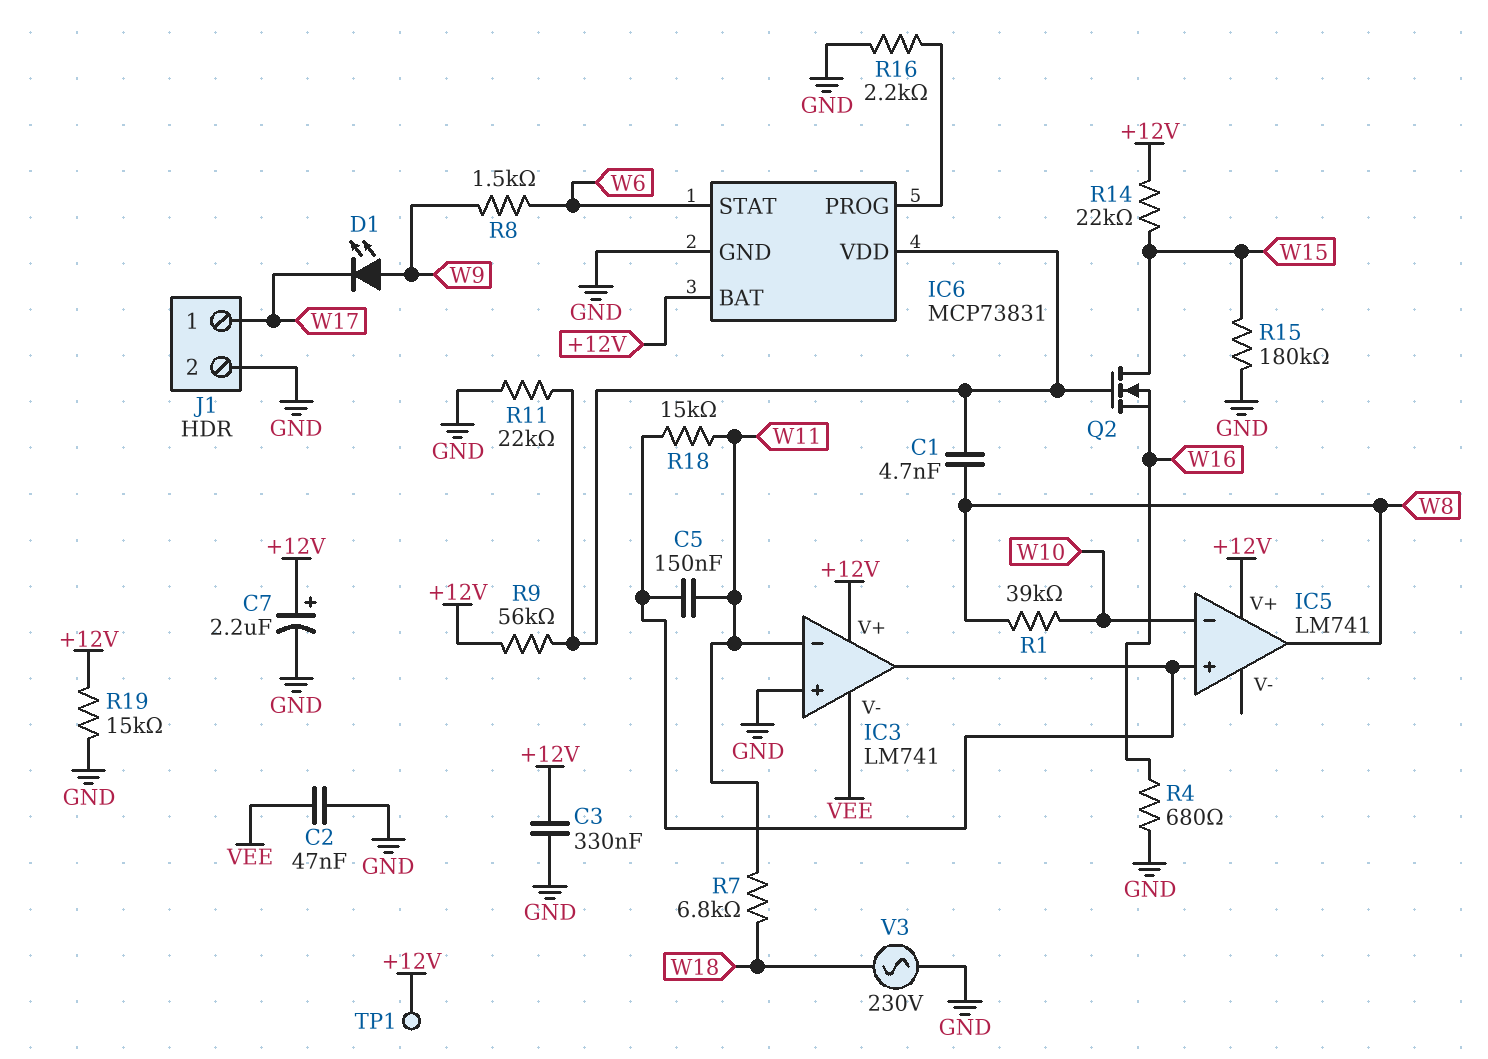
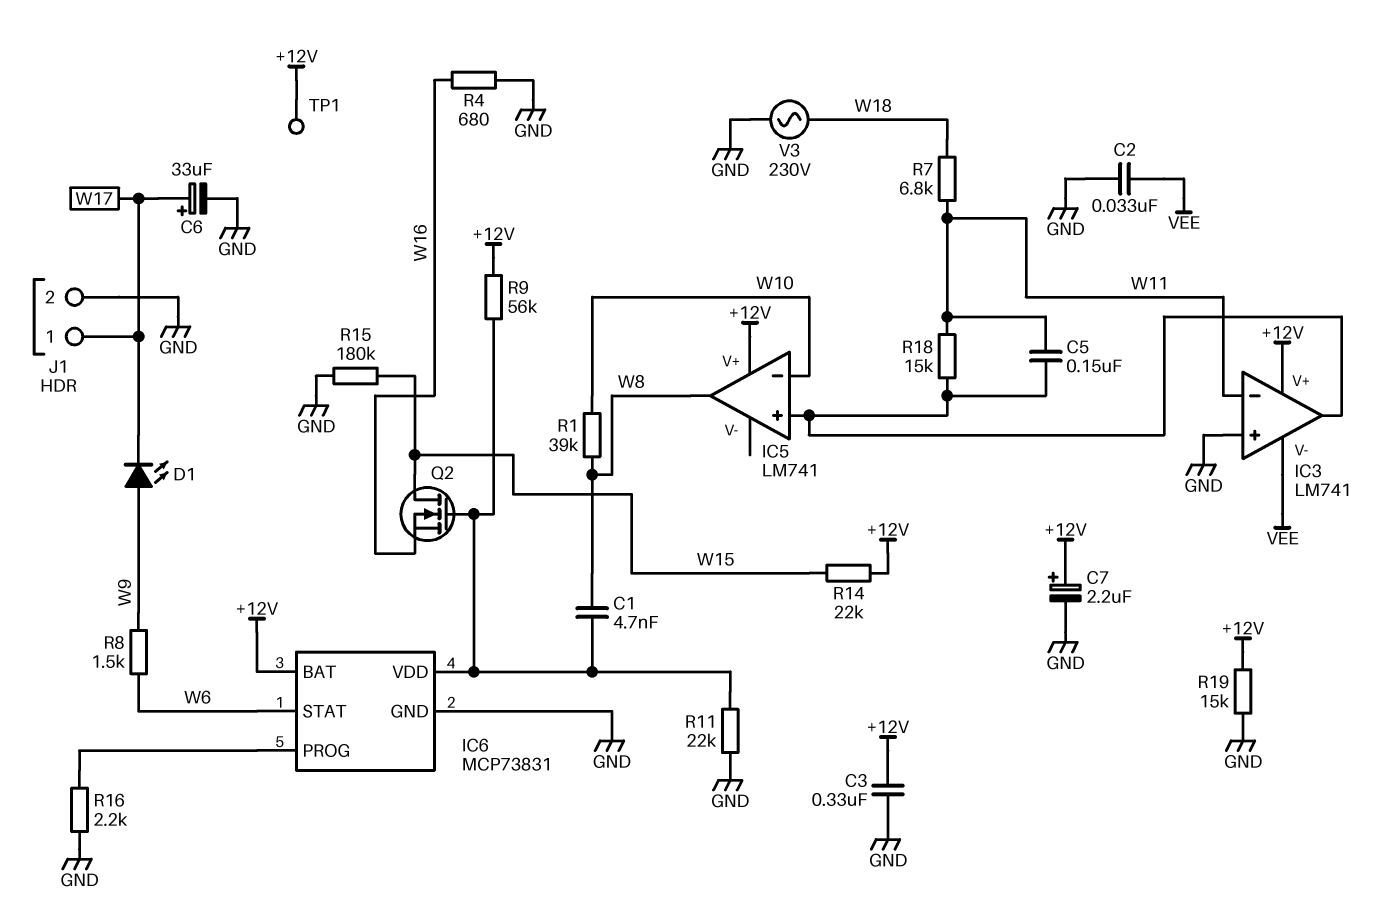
C2: 47nF (GND, VEE) -> 33nF (GND, VEE)
C6: none -> 33uF (plus W17, minus GND)

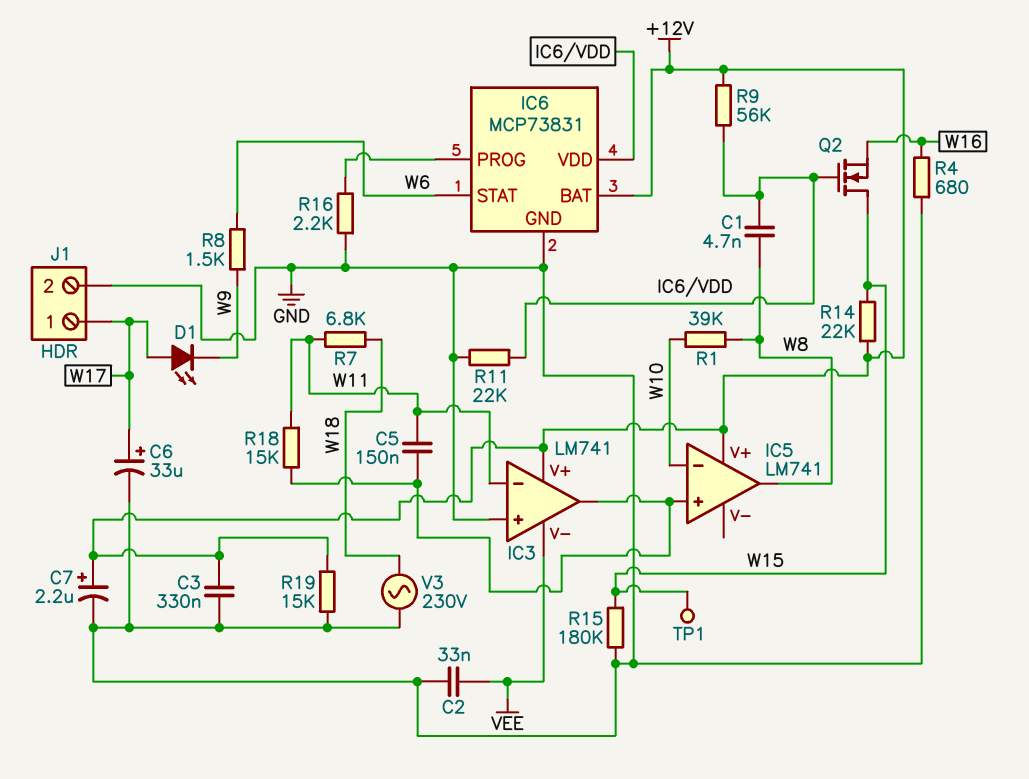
D1: LED (A W9, K W17) -> LED (A W17, K W9)
TP1: test point (+12V) -> test point (W15)

